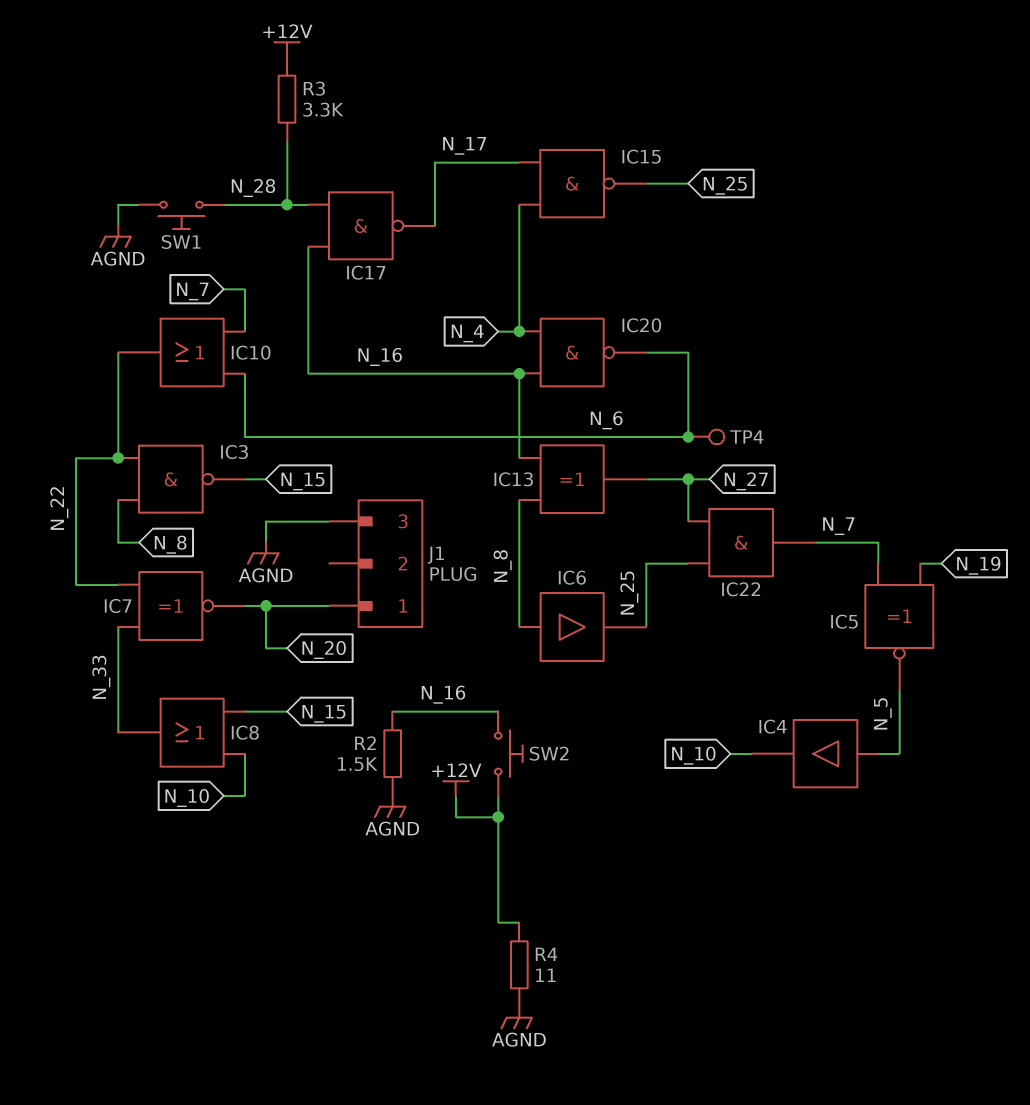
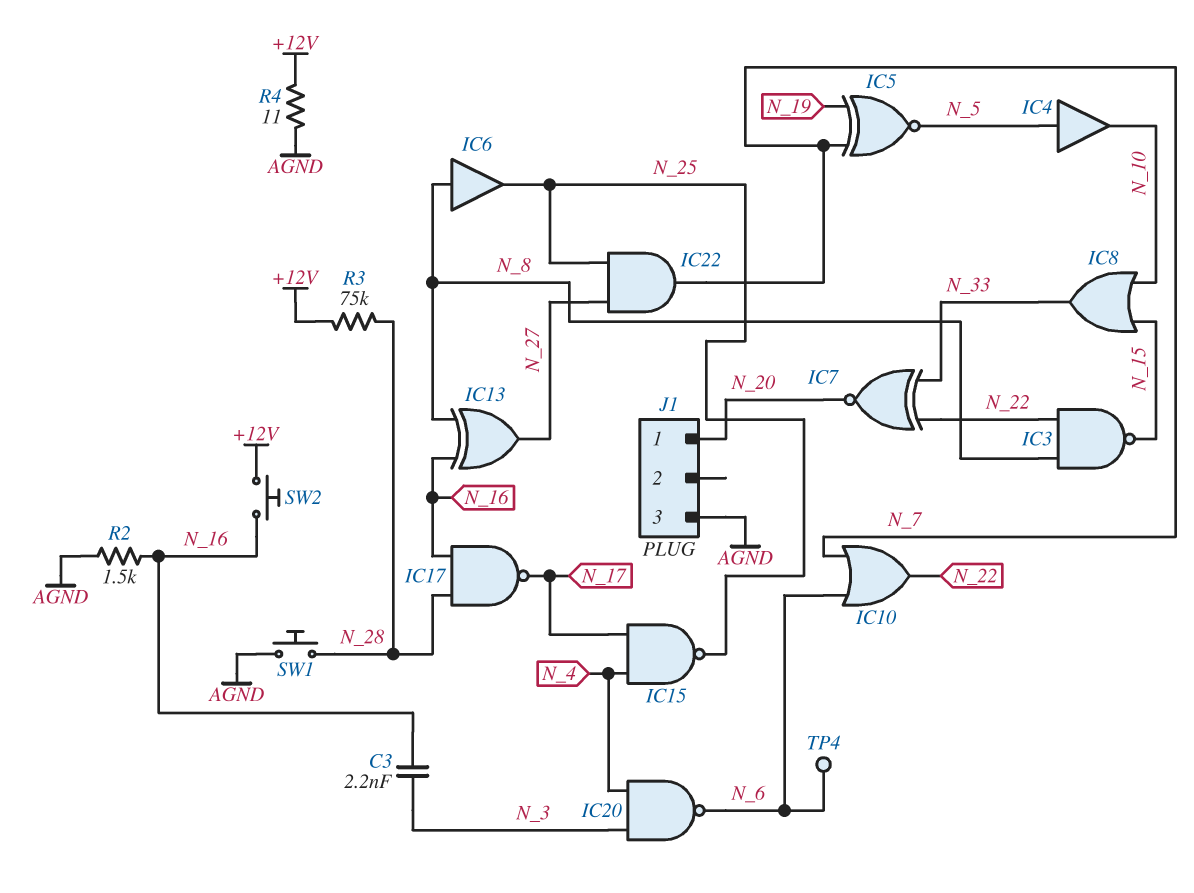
C3: none -> 2.2nF (N_3, N_16)
IC20: NAND (in N_4, in N_16, out N_6) -> NAND (in N_3, in N_4, out N_6)
R3: 3.3k (+12V, N_28) -> 75k (+12V, N_28)

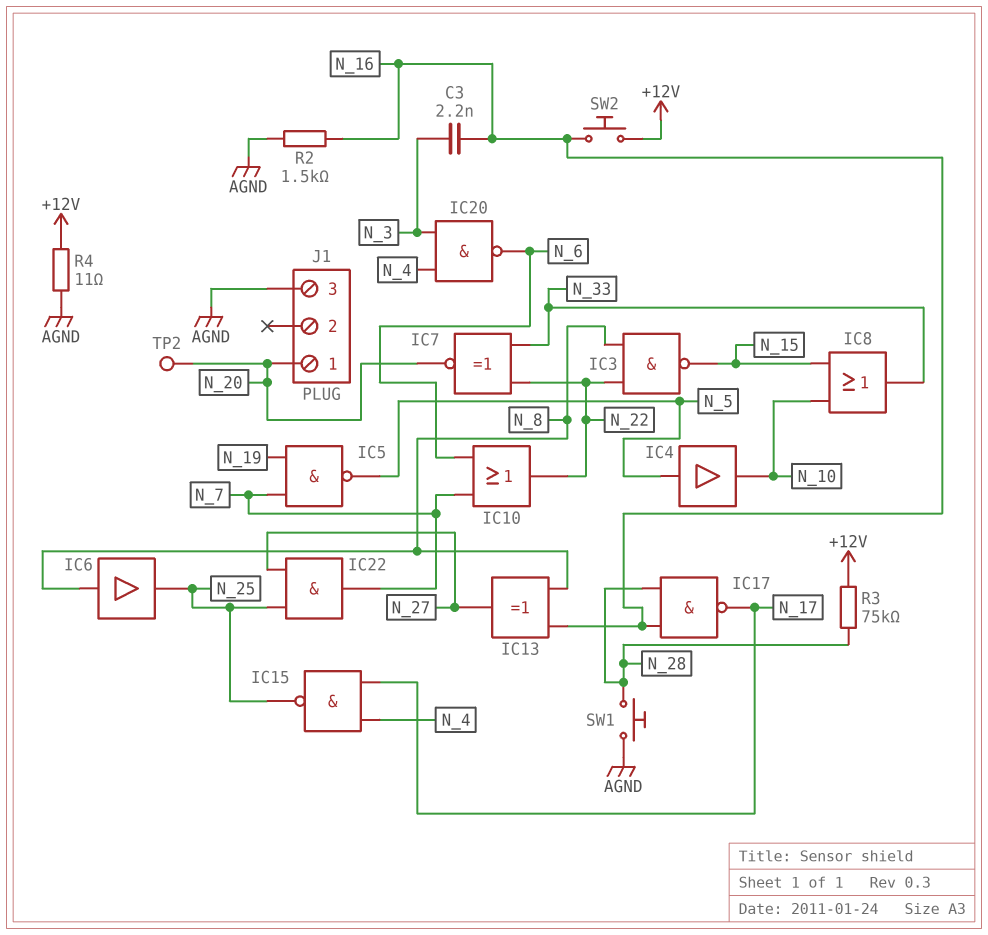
IC5: XNOR (in N_7, in N_19, out N_5) -> NAND (in N_7, in N_19, out N_5)
TP2: none -> test point (N_20)
TP4: test point (N_6) -> none

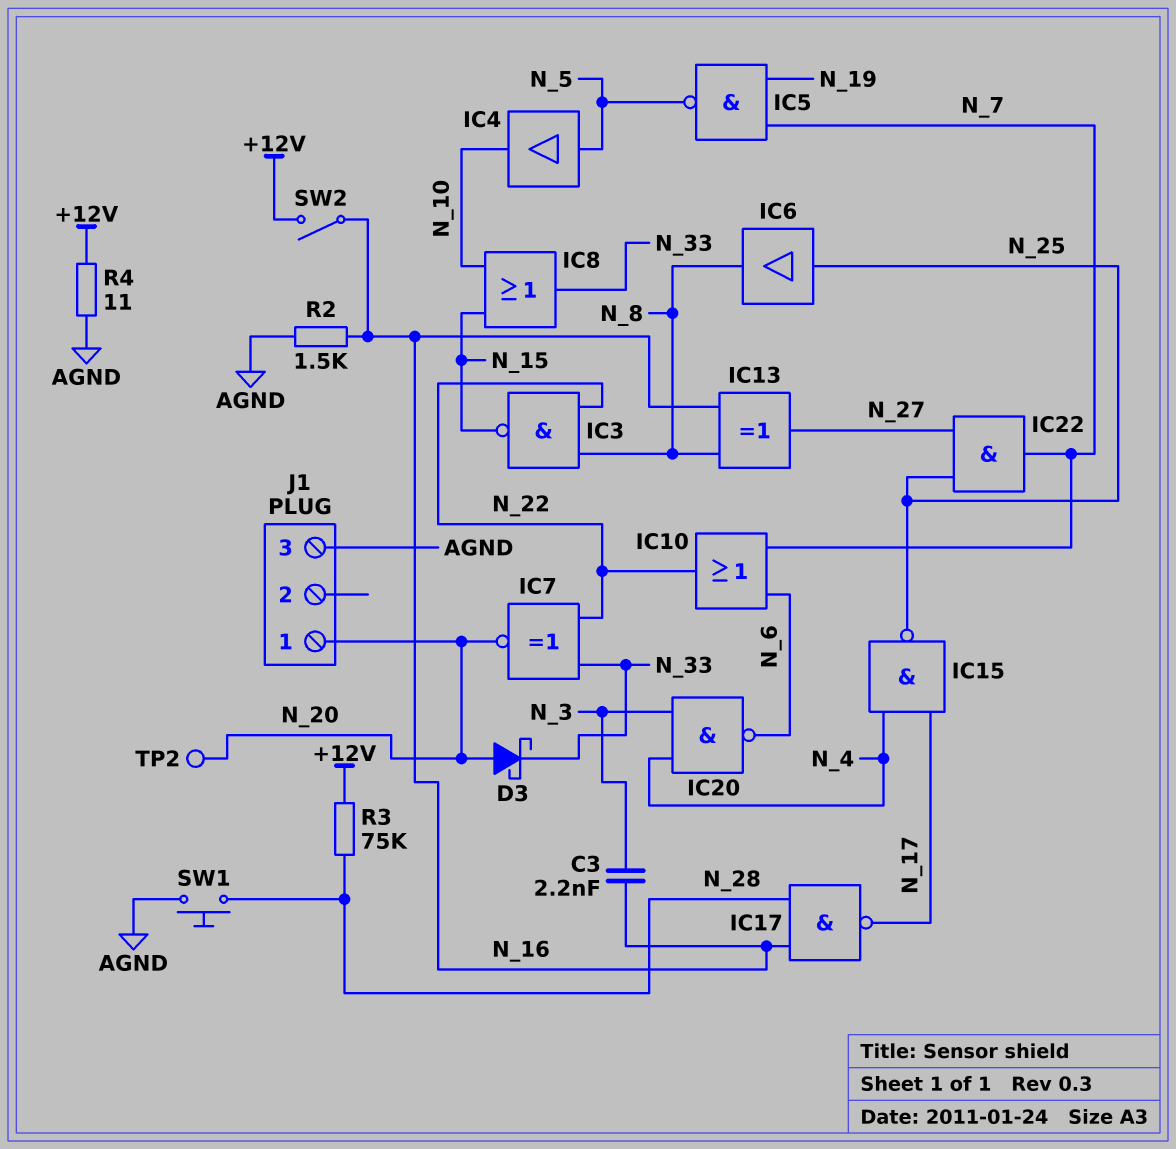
D3: none -> schottky (A N_20, K N_33)
IC6: buffer (in N_8, out N_25) -> buffer (in N_25, out N_8)
SW2: button (+12V, N_16) -> switch (+12V, N_16)

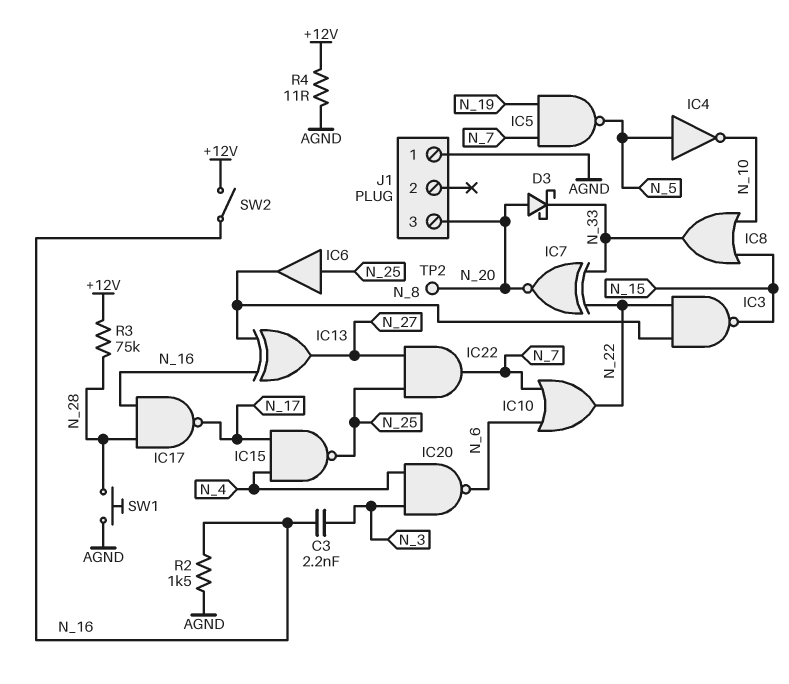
IC4: buffer (in N_5, out N_10) -> NOT (in N_5, out N_10)
J1 pin 1: N_20 -> AGND
J1 pin 3: AGND -> N_20

